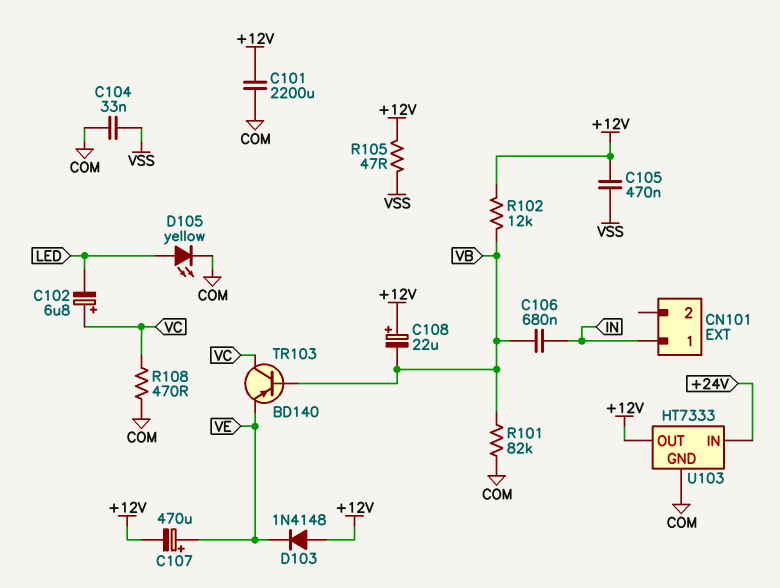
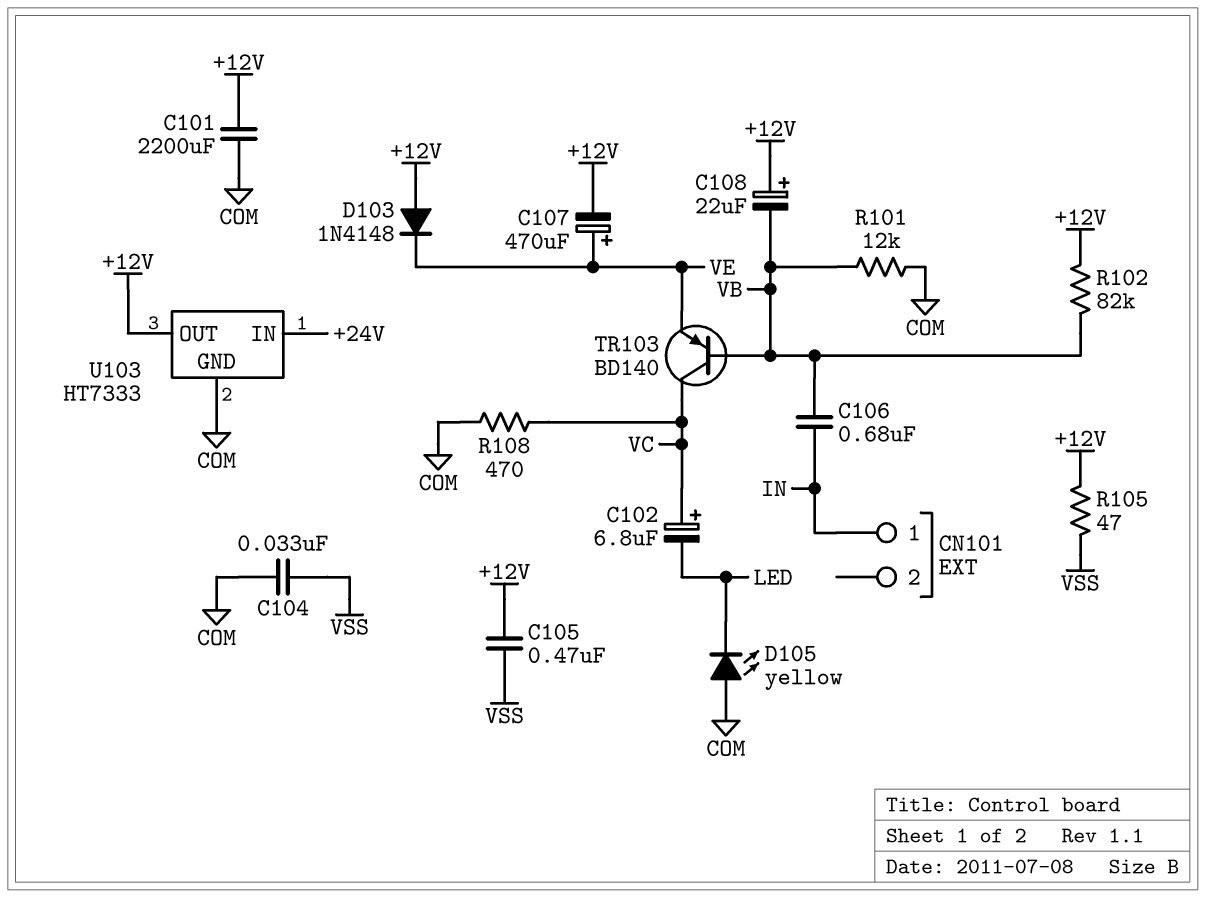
D105: LED yellow (A LED, K COM) -> LED yellow (A COM, K LED)
R101: 82k (COM, VB) -> 12k (COM, VB)
R102: 12k (+12V, VB) -> 82k (+12V, VB)

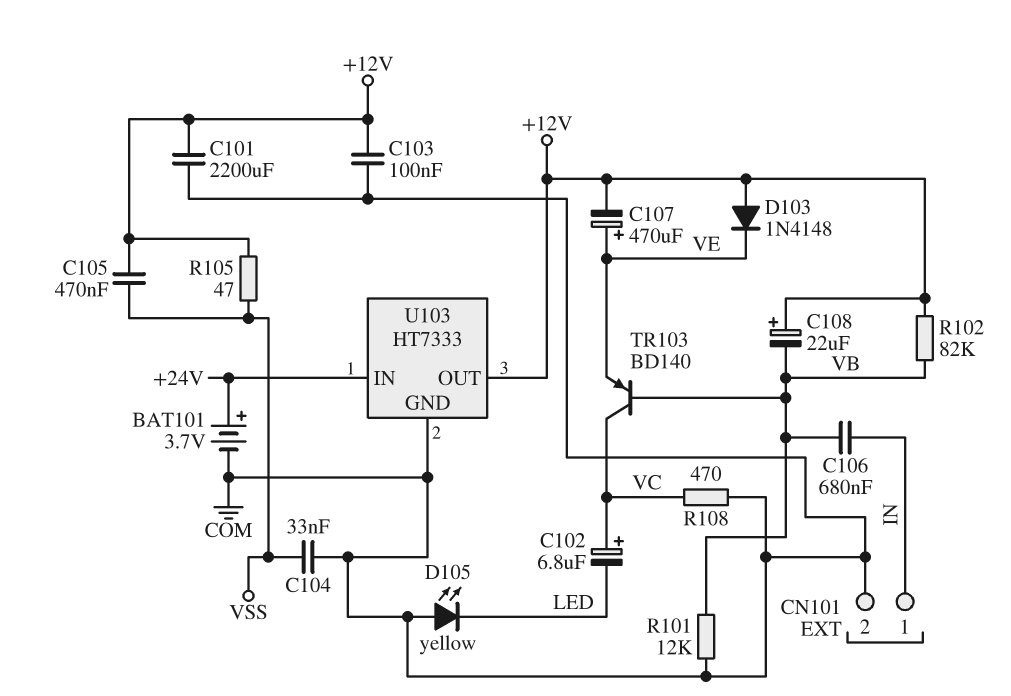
BAT101: none -> 3.7V (plus +24V, minus COM)
C103: none -> 100nF (+12V, COM)
CN101 pin 2: none -> COM

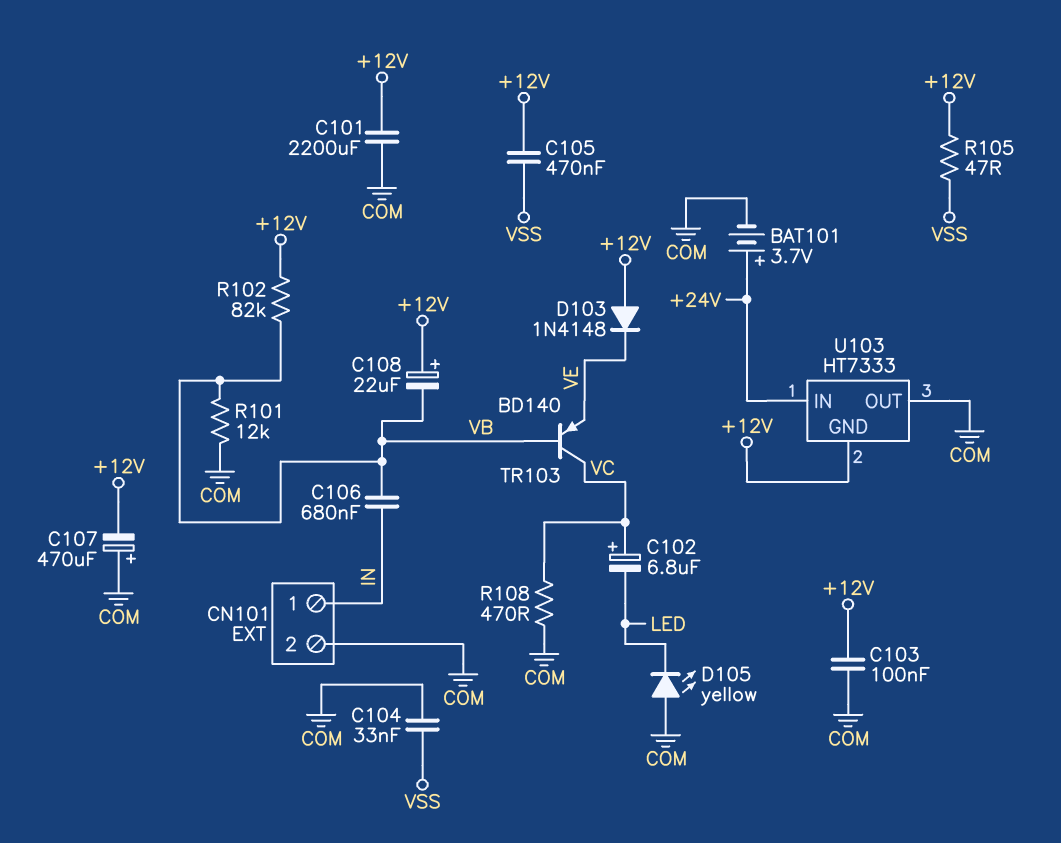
C107: 470uF (plus VE, minus +12V) -> 470uF (plus COM, minus +12V)
U103 pin GND: COM -> +12V
U103 pin OUT: +12V -> COM

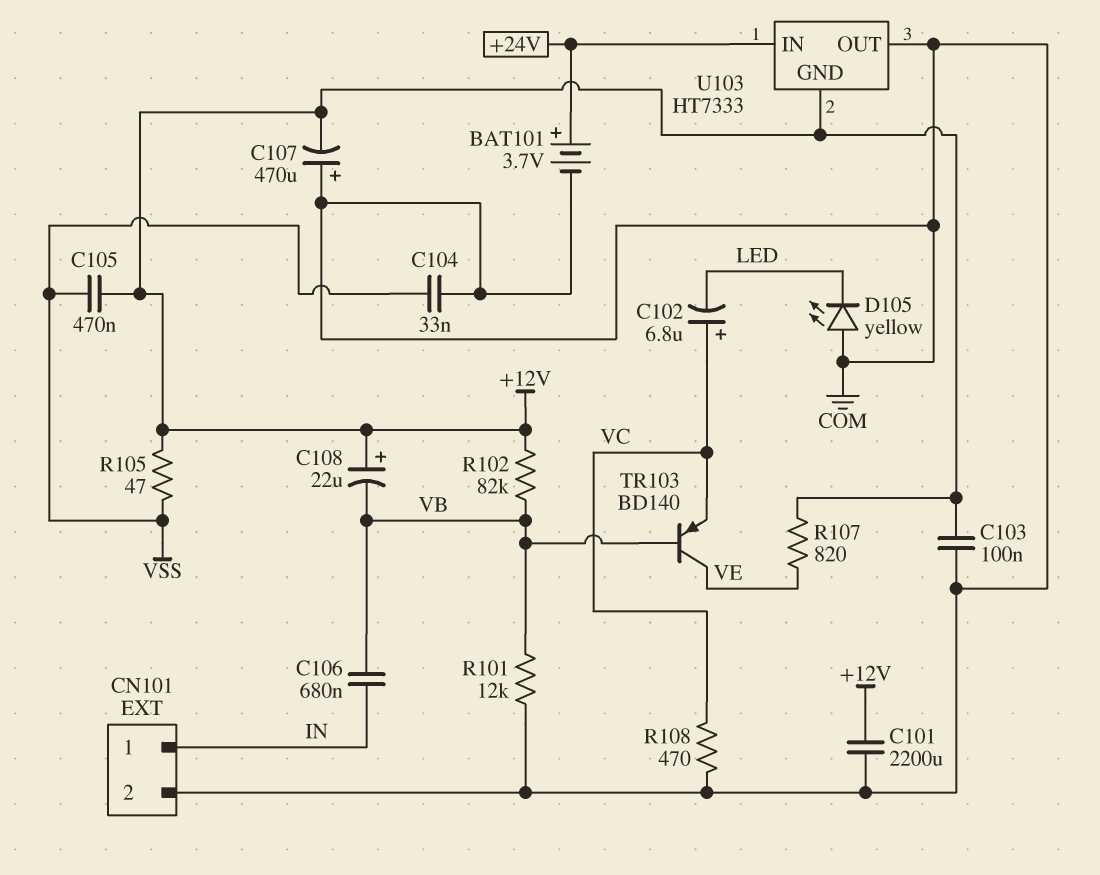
D103: diode 1N4148 (A +12V, K VE) -> none
R107: none -> 820 (+12V, VE)
TR103: PNP BD140 (B VB, C VC, E VE) -> PNP BD140 (B VB, C VE, E VC)

